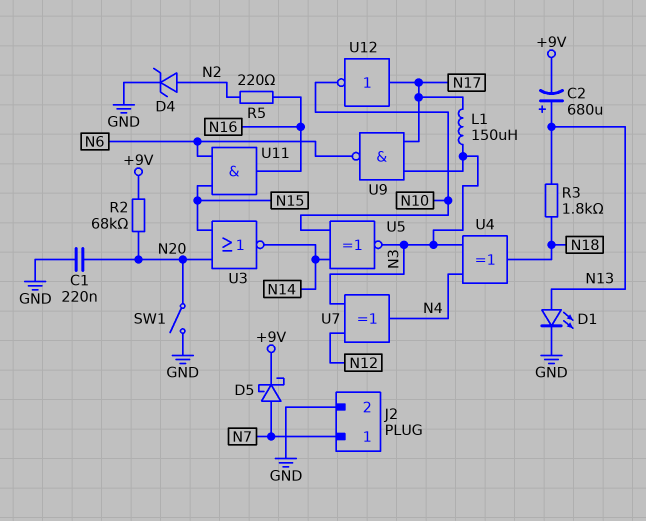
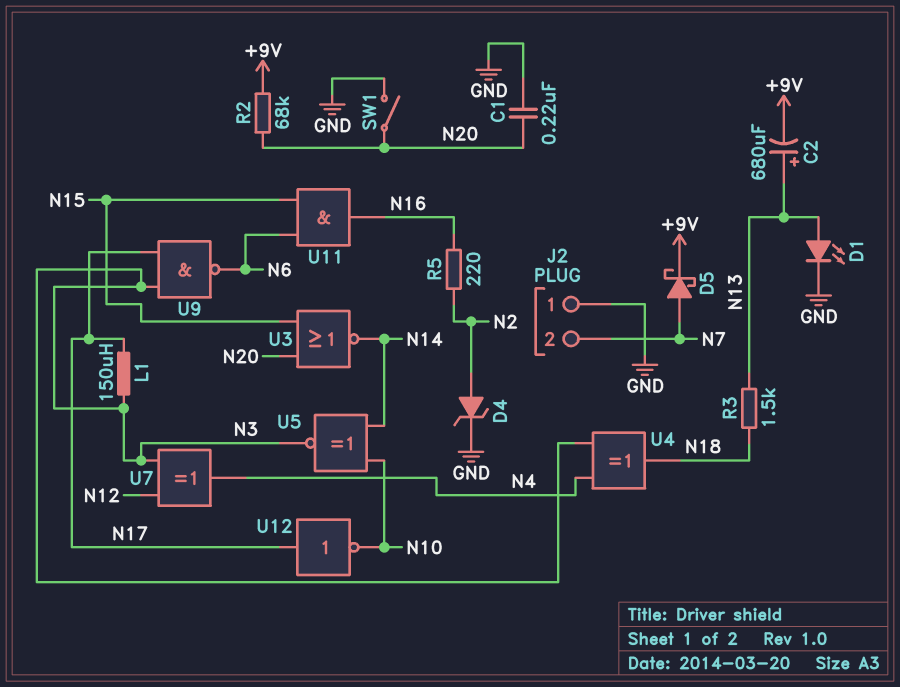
J2 pin 1: N7 -> GND
J2 pin 2: GND -> N7
R3: 1.8k (N13, N18) -> 1.5k (N13, N18)

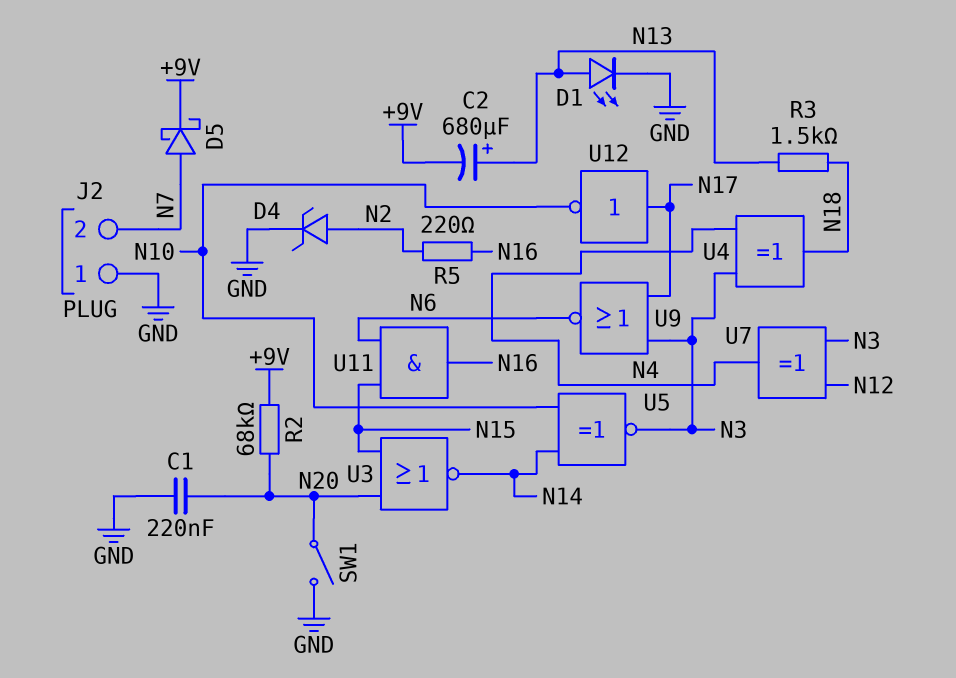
L1: 150uH (N3, N17) -> none
U9: NAND (in N3, in N17, out N6) -> NOR (in N3, in N17, out N6)

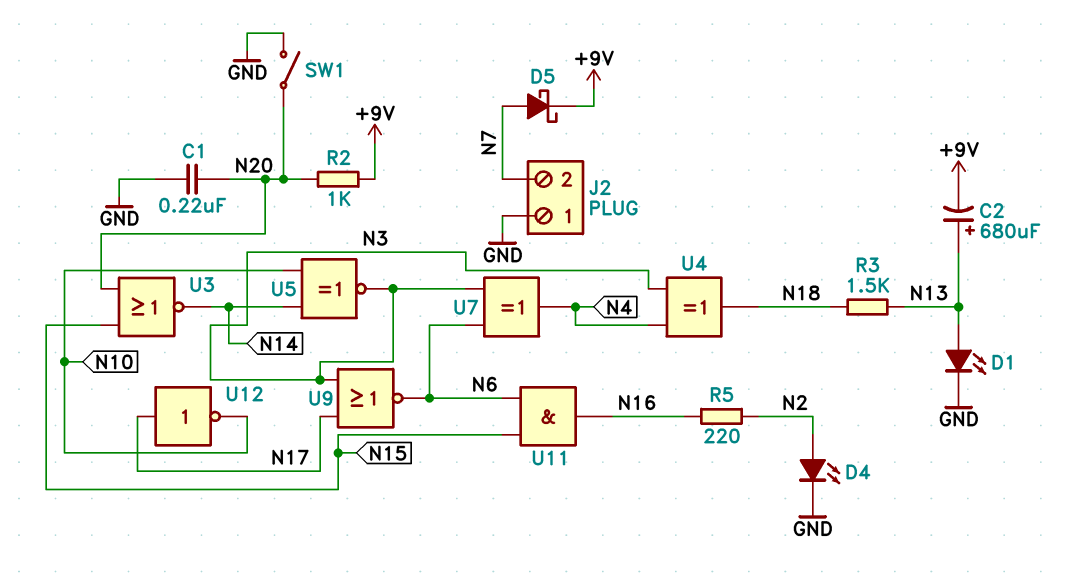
D4: zener (A N2, K GND) -> LED (A N2, K GND)
R2: 68k (+9V, N20) -> 1k (+9V, N20)
U7: XOR (in N3, in N12, out N4) -> XOR (in N3, in N6, out N4)

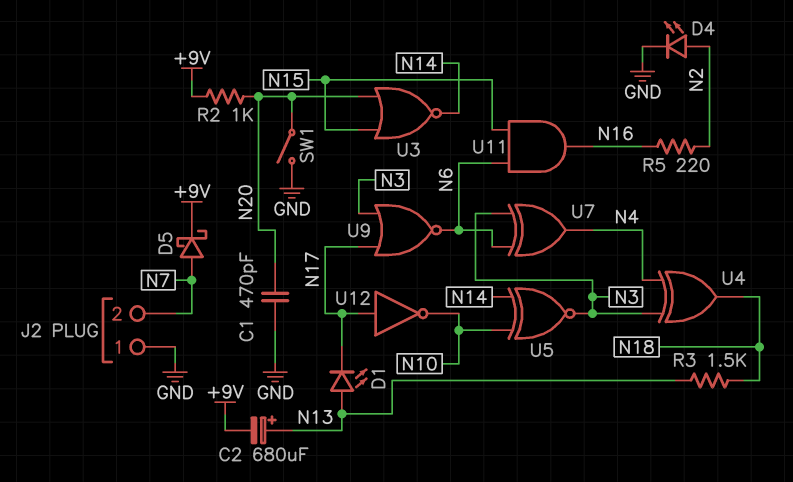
C1: 220nF (GND, N20) -> 470pF (GND, N20)
D1: LED (A N13, K GND) -> LED (A N13, K N17)

